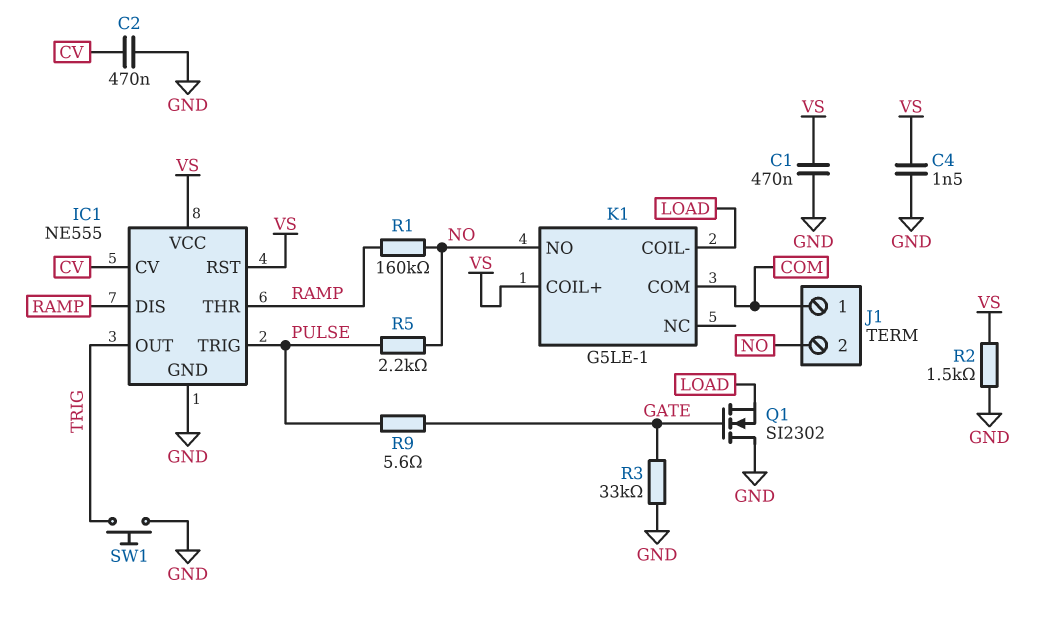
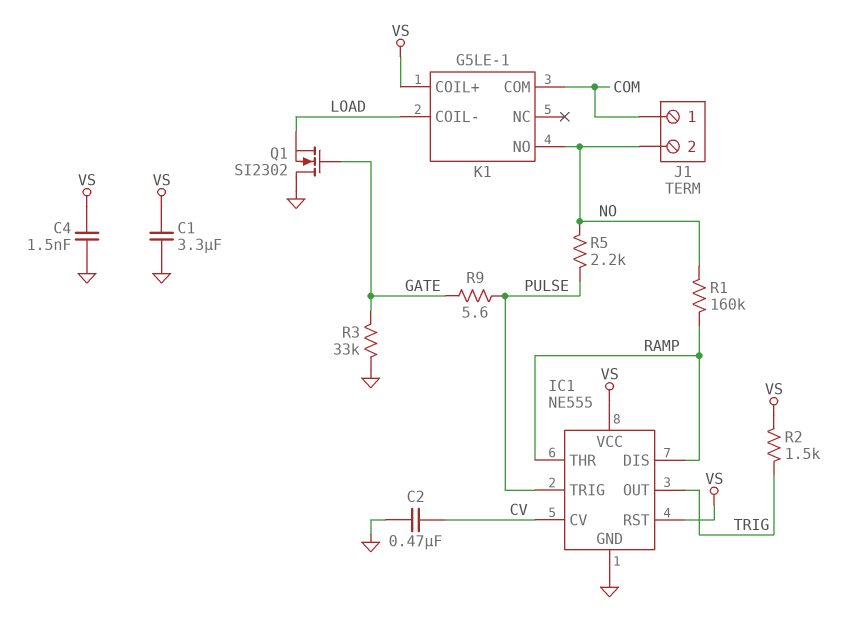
C1: 470nF (GND, VS) -> 3.3uF (GND, VS)
R2: 1.5k (GND, VS) -> 1.5k (TRIG, VS)
SW1: button (GND, TRIG) -> none

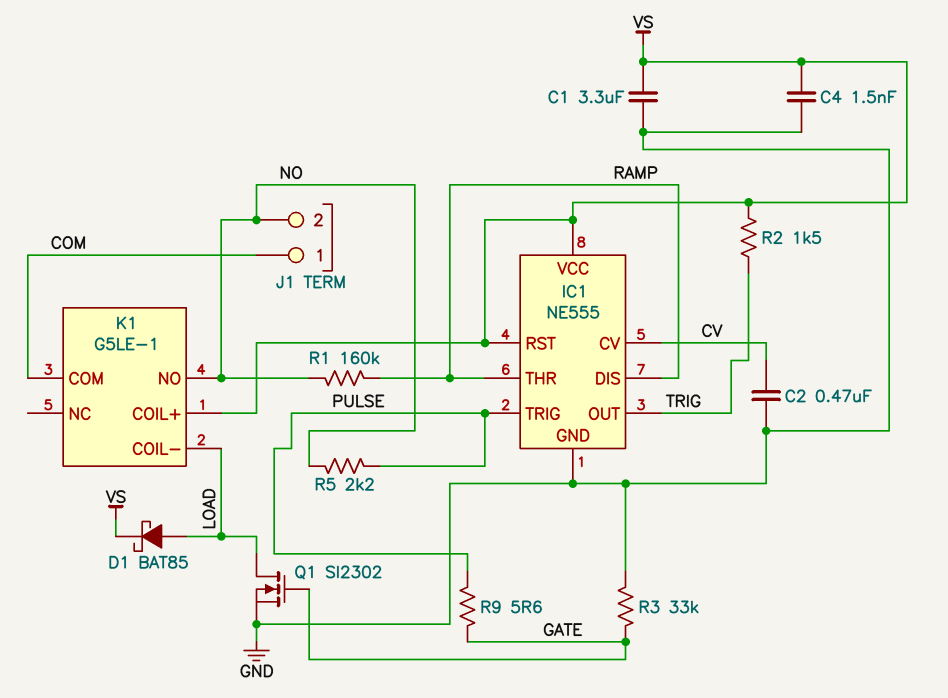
D1: none -> schottky BAT85 (A LOAD, K VS)
Q1: NMOS SI2302 (G GATE, D GND, S LOAD) -> NMOS SI2302 (G GATE, D LOAD, S GND)

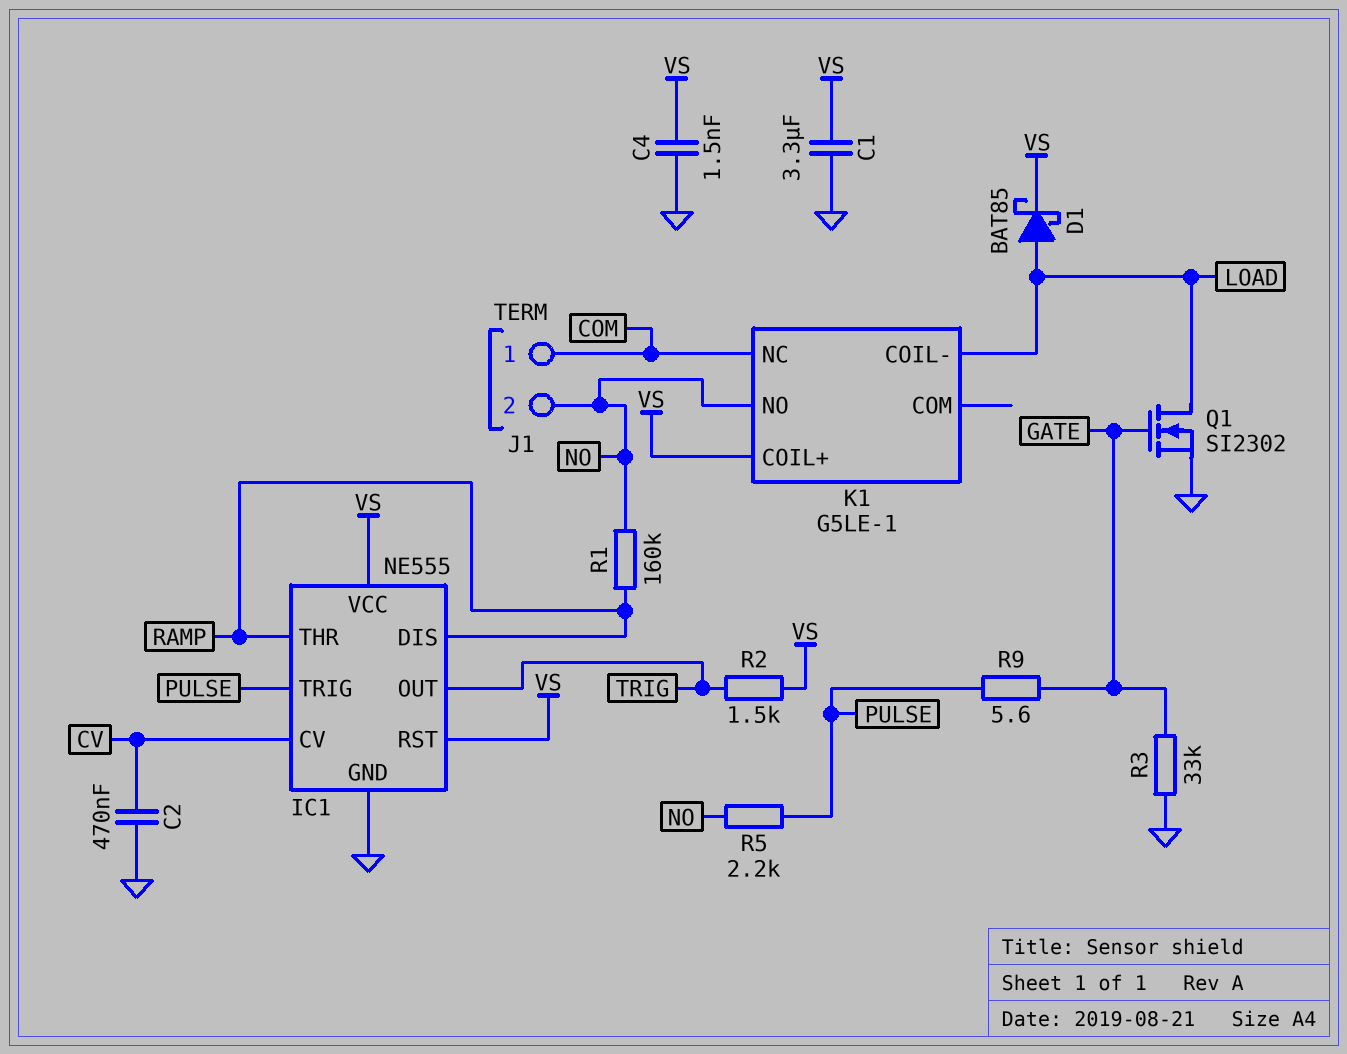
K1 pin COM: COM -> none
K1 pin NC: none -> COM

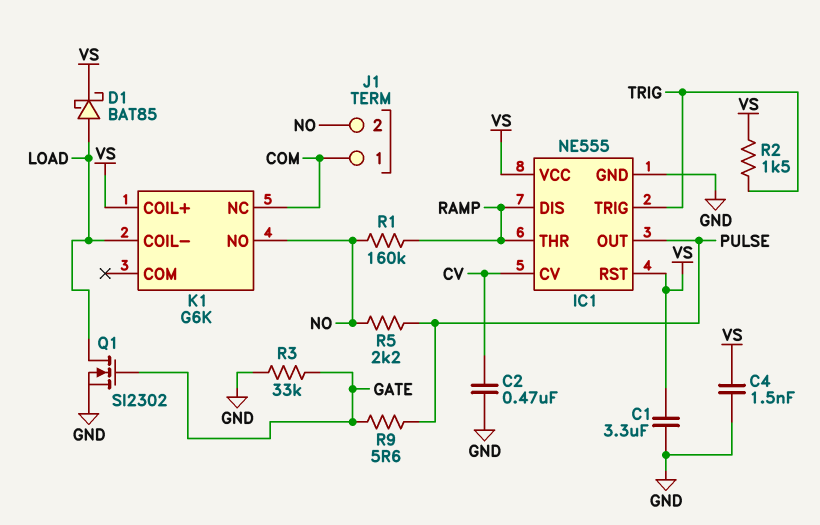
IC1 pin OUT: TRIG -> PULSE
IC1 pin TRIG: PULSE -> TRIG
K1: G5LE-1 -> G6K

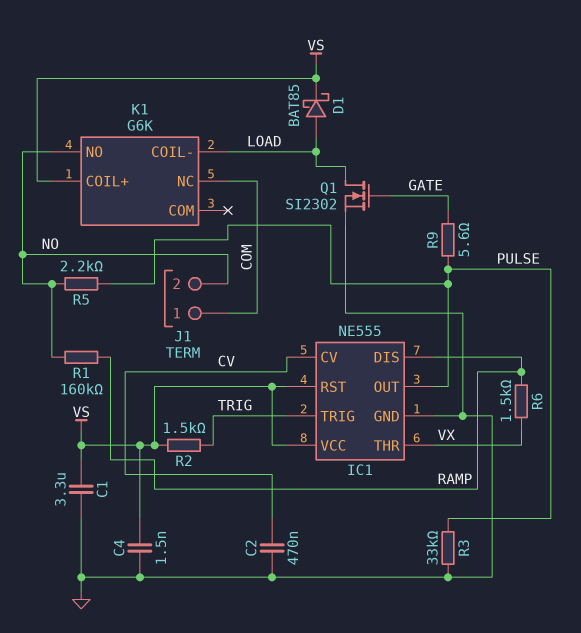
IC1 pin THR: RAMP -> VX
R3: 33k (GATE, GND) -> 33k (GND, PULSE)
R6: none -> 1.5k (RAMP, VX)

